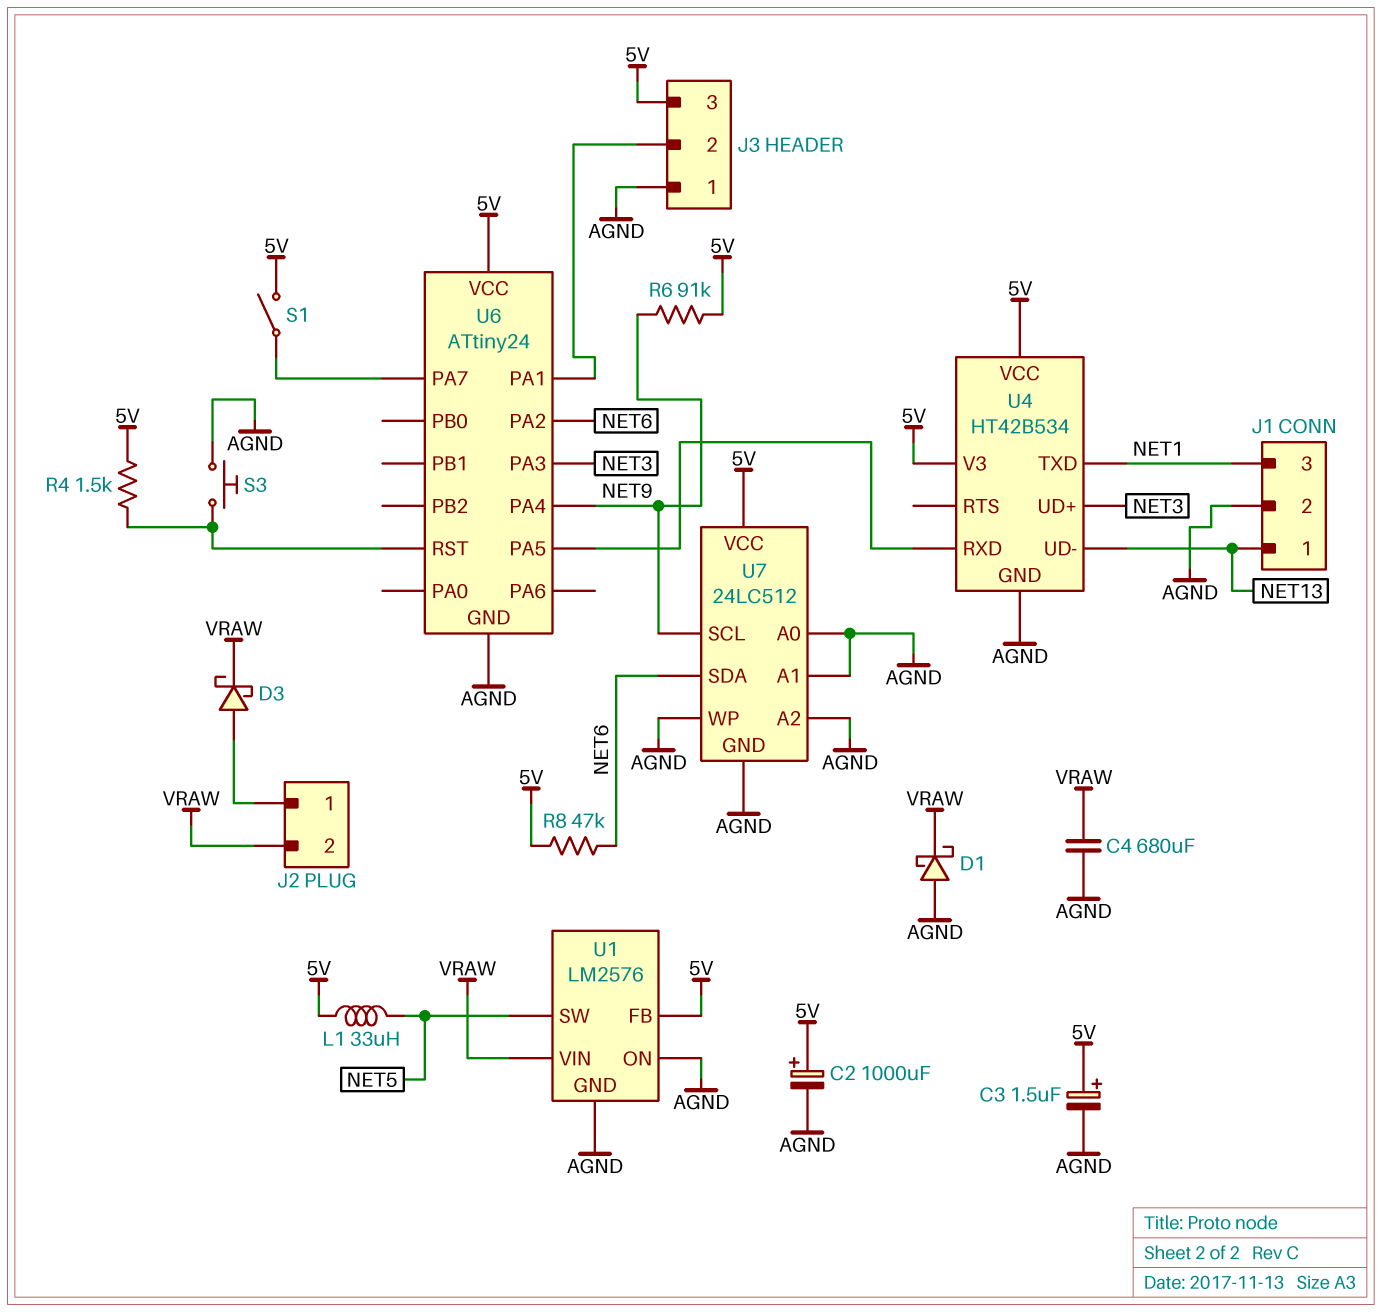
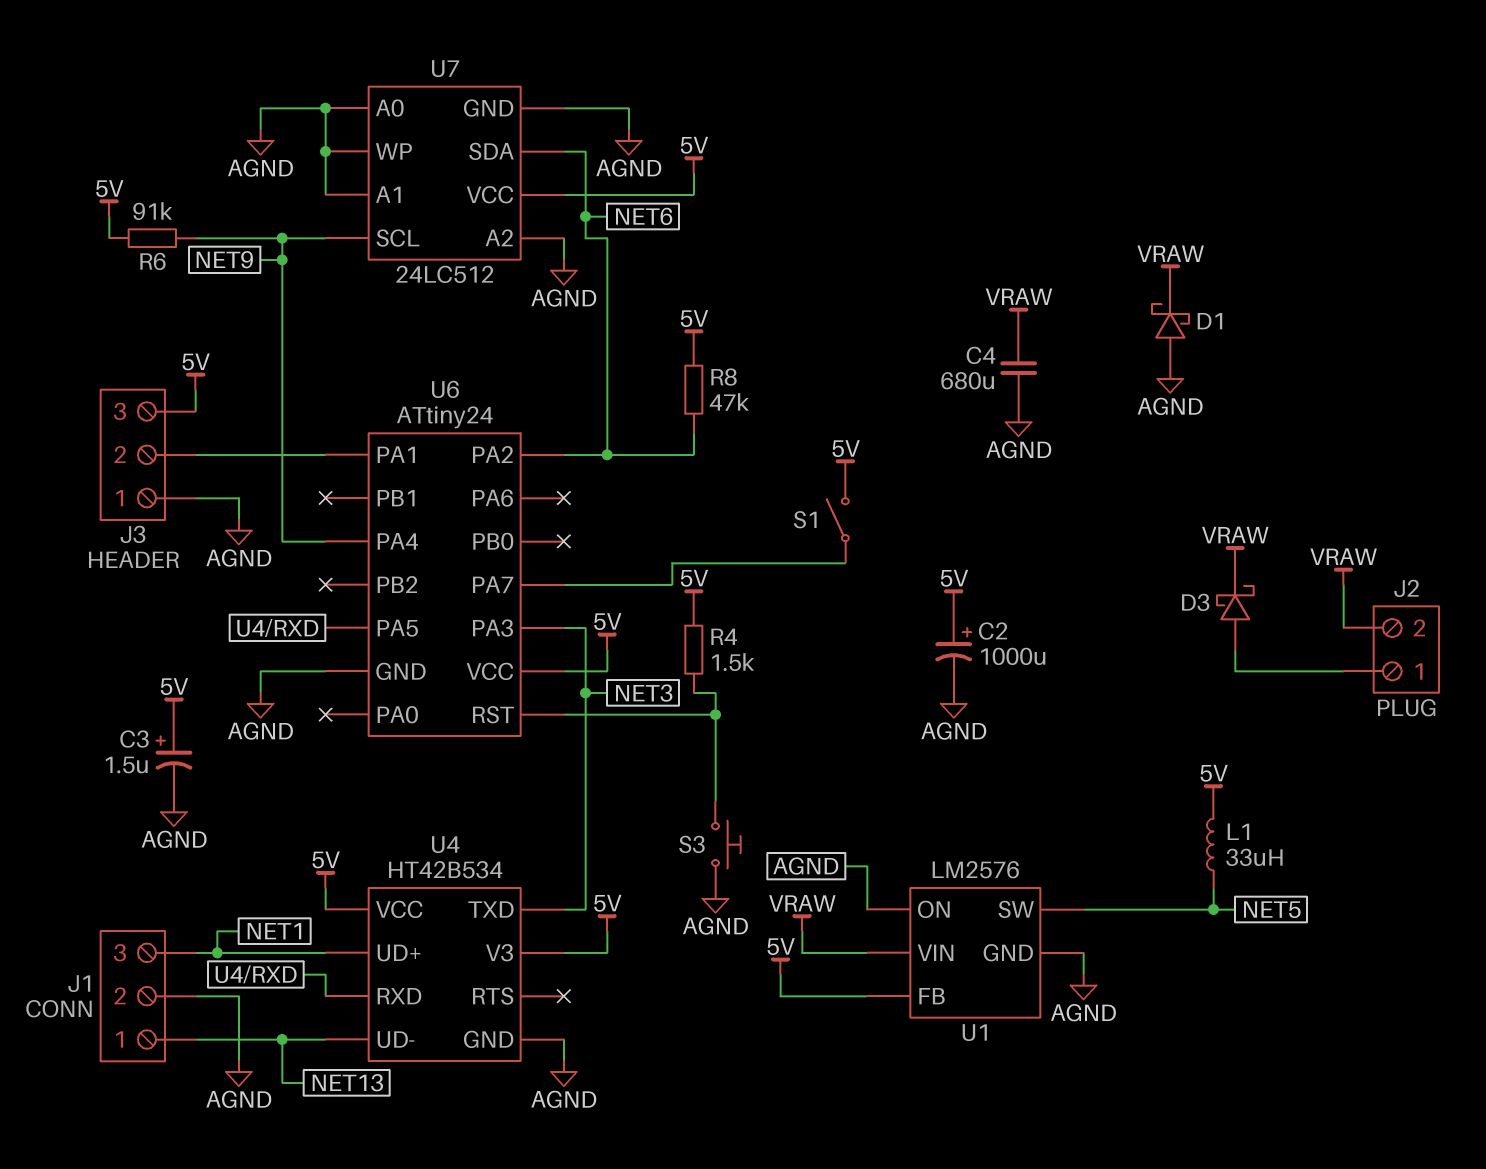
U4 pin TXD: NET1 -> NET3
U4 pin UD+: NET3 -> NET1

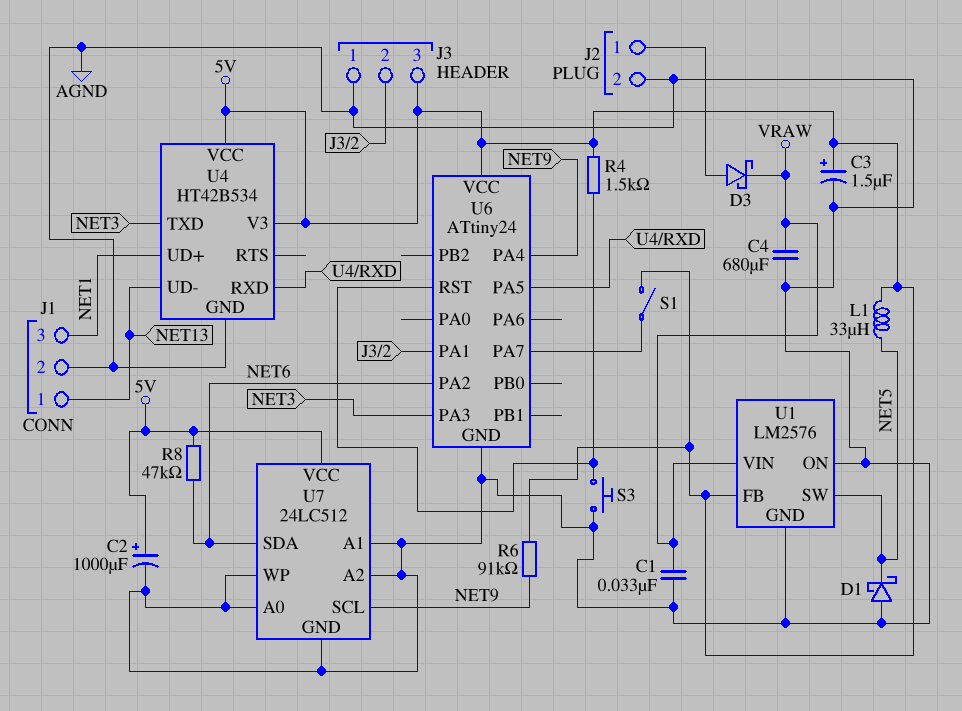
C1: none -> 33nF (AGND, VRAW)
D1: schottky (A AGND, K VRAW) -> schottky (A AGND, K NET5)
J2 pin 2: VRAW -> AGND

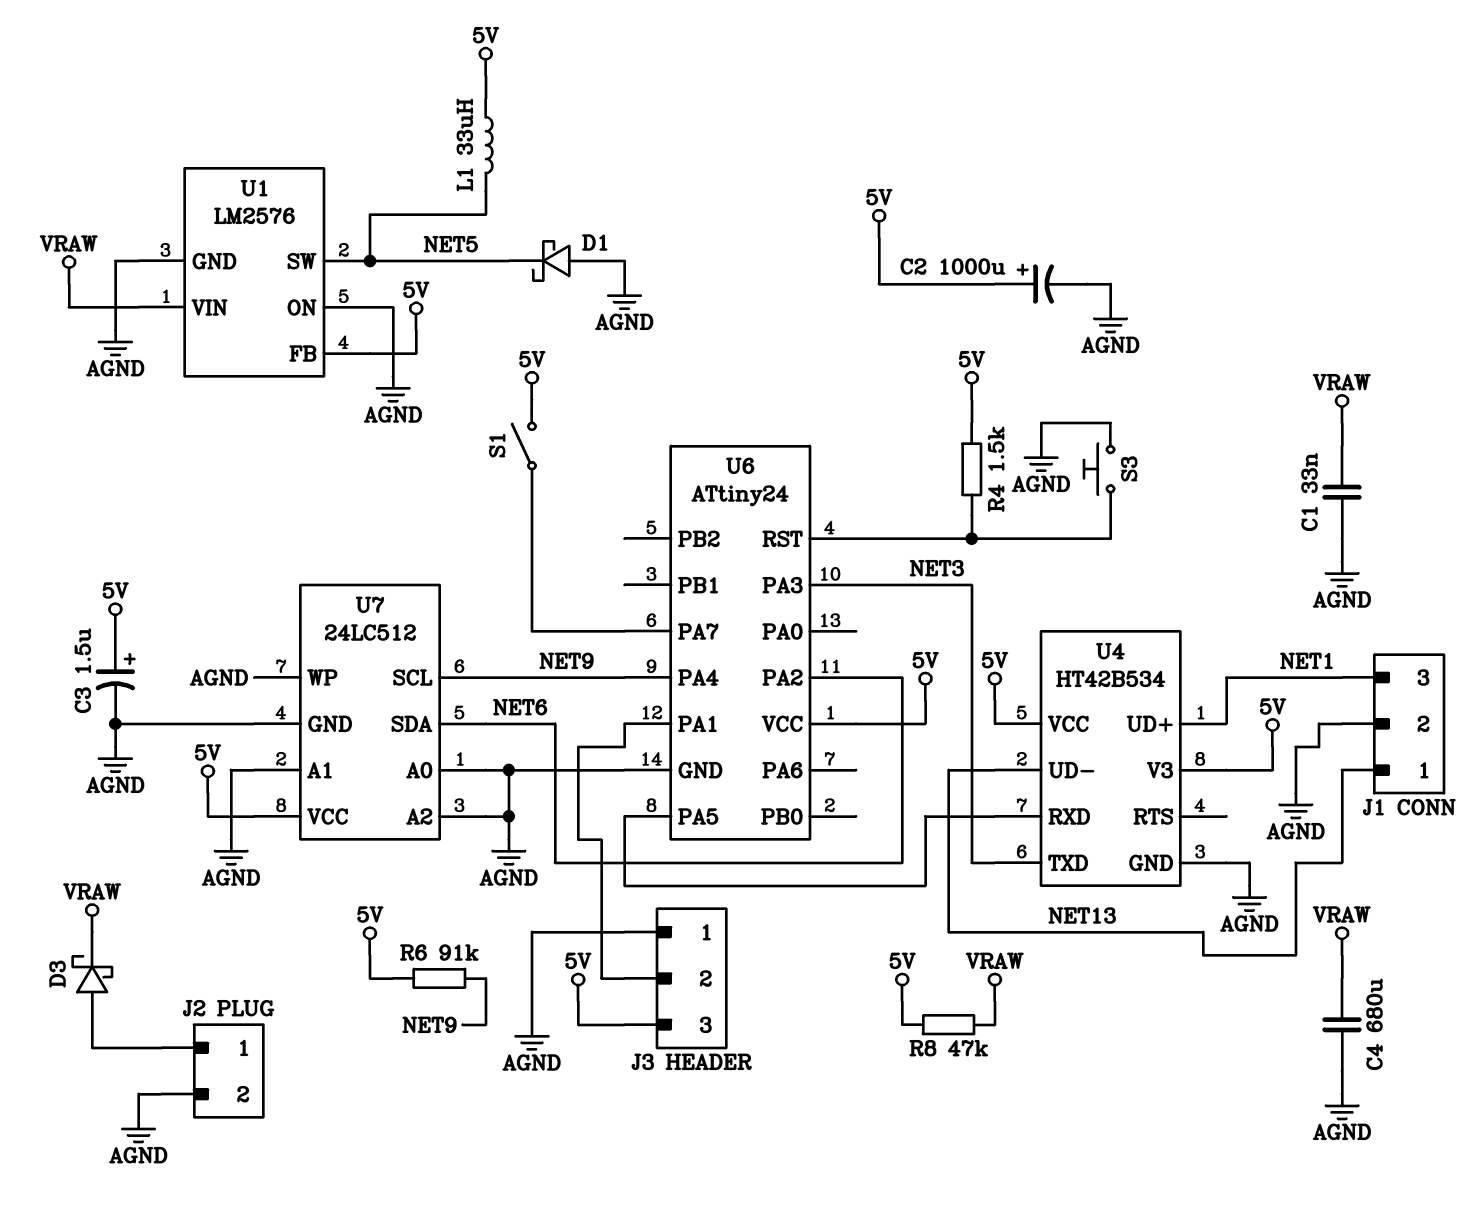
R8: 47k (5V, NET6) -> 47k (5V, VRAW)

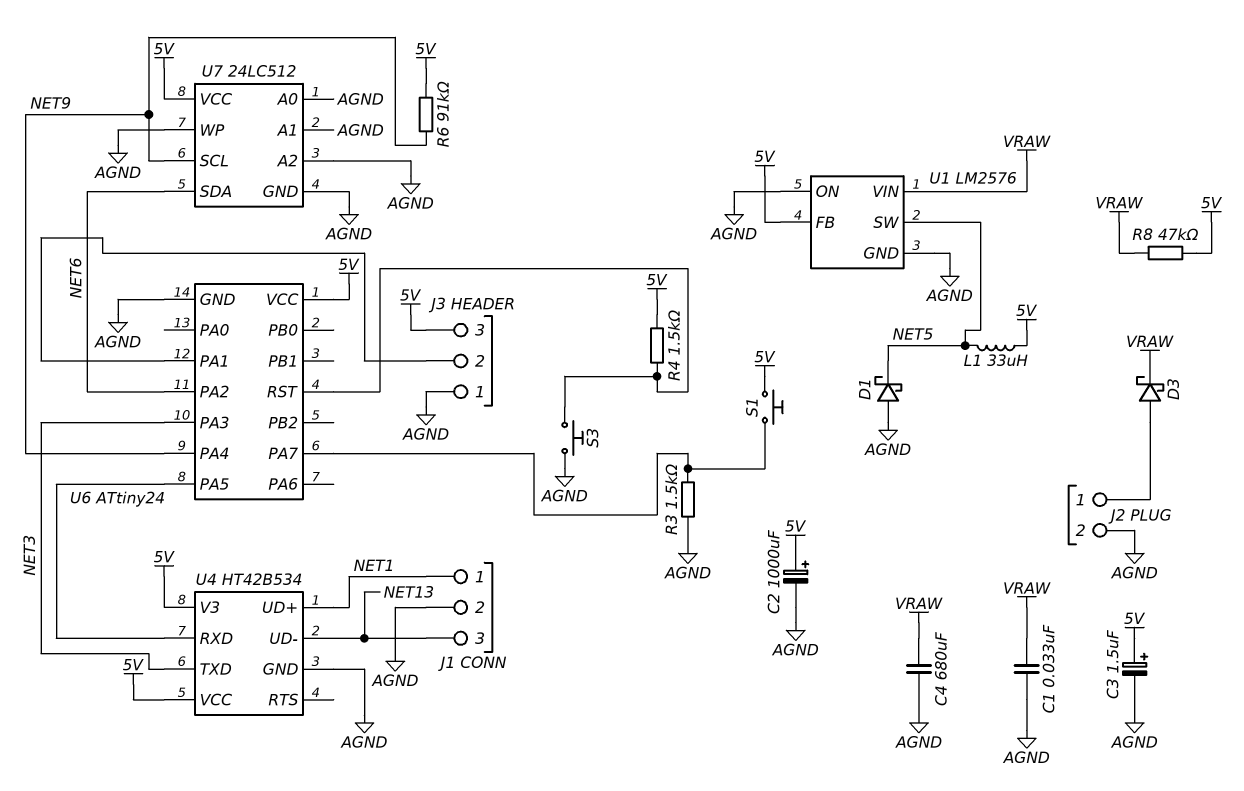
J1 pin 1: NET13 -> NET1
J1 pin 3: NET1 -> NET13
R3: none -> 1.5k (AGND, U6/PA7)
S1: switch (5V, U6/PA7) -> button (5V, U6/PA7)

